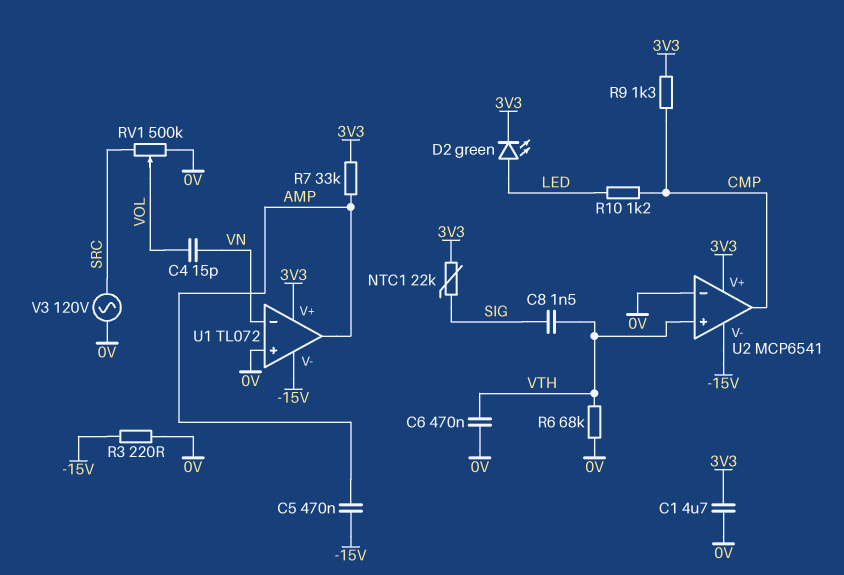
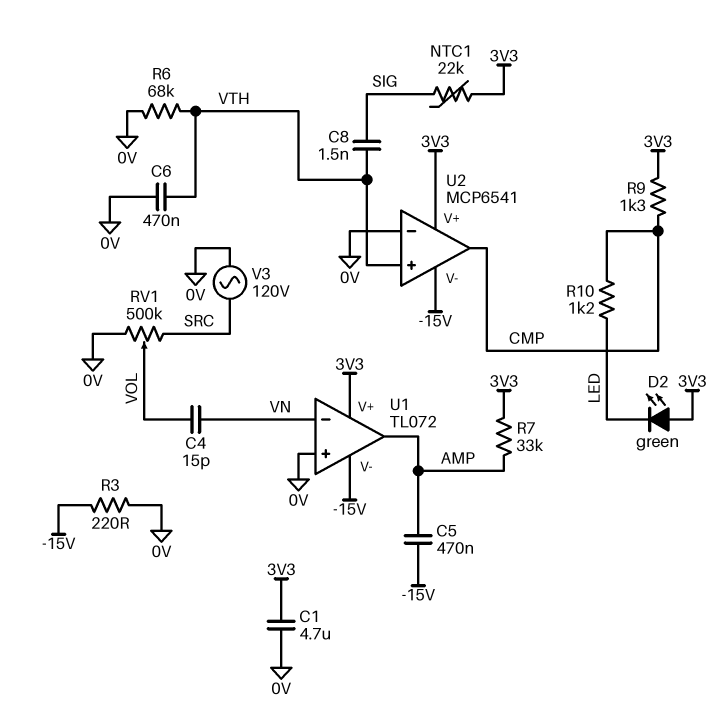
D2: LED green (A LED, K 3V3) -> LED green (A 3V3, K LED)

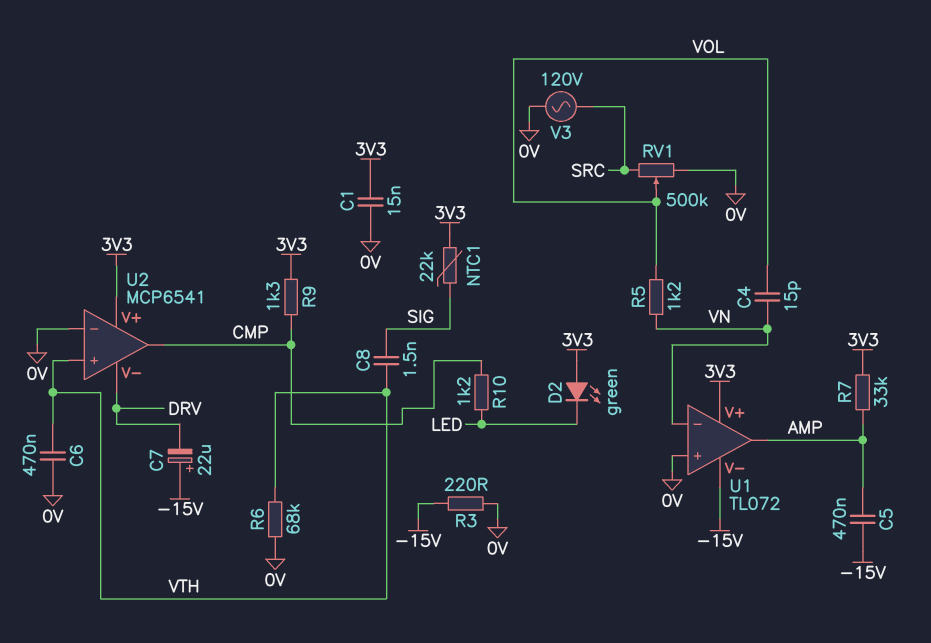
C1: 4.7uF (0V, 3V3) -> 15nF (0V, 3V3)
C7: none -> 22uF (plus -15V, minus DRV)
R5: none -> 1.2k (VN, VOL)
U2 pin V-: -15V -> DRV

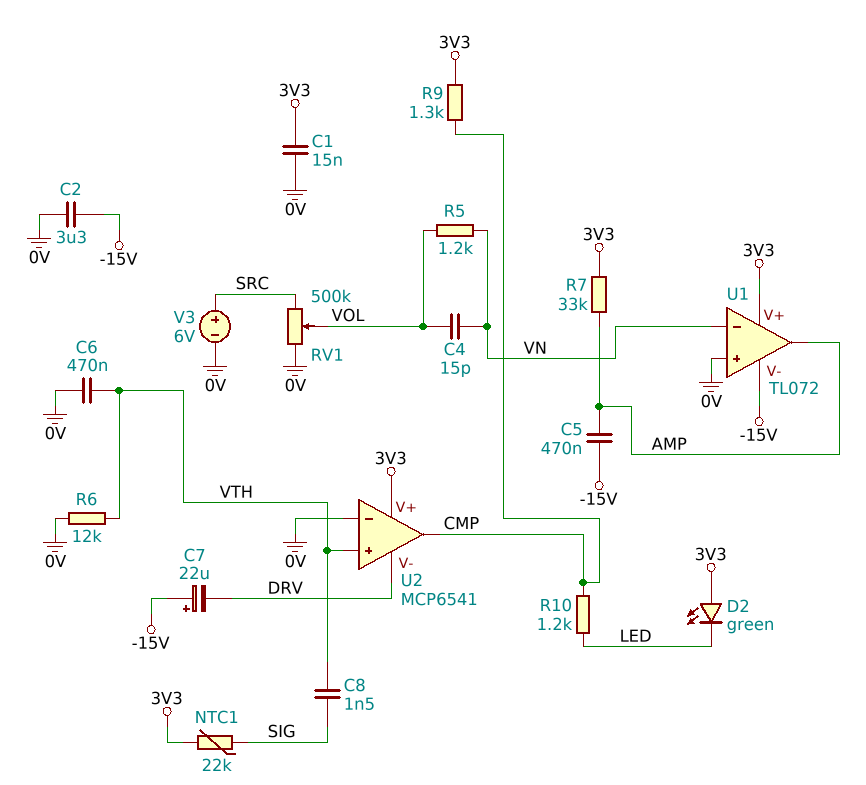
C2: none -> 3.3uF (-15V, 0V)
R3: 220 (-15V, 0V) -> none
R6: 68k (0V, VTH) -> 12k (0V, VTH)
V3: AC 120V (0V, SRC) -> 6V (plus SRC, minus 0V)

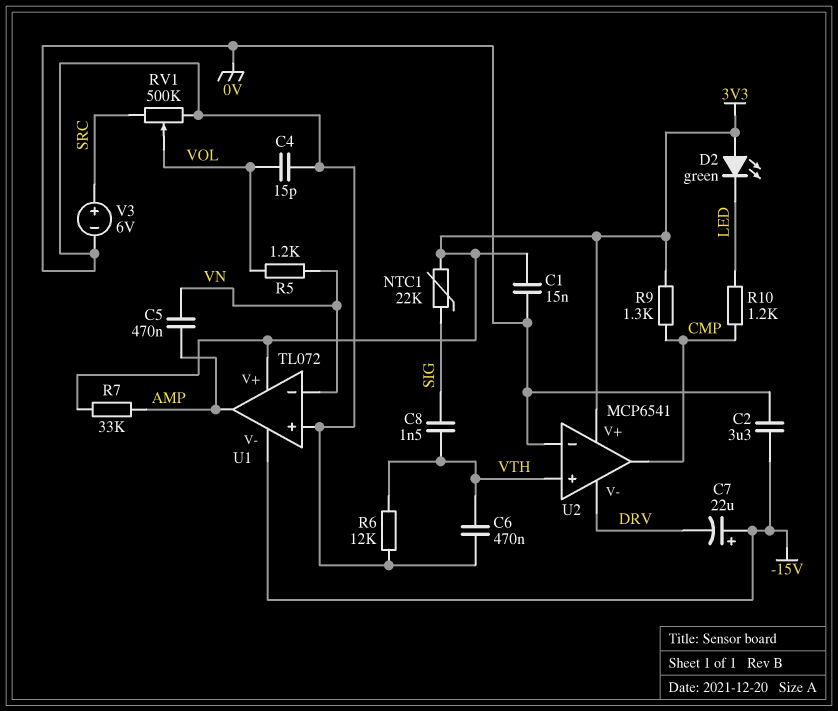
C4: 15pF (VN, VOL) -> 15pF (0V, VOL)
C5: 470nF (-15V, AMP) -> 470nF (AMP, VN)

